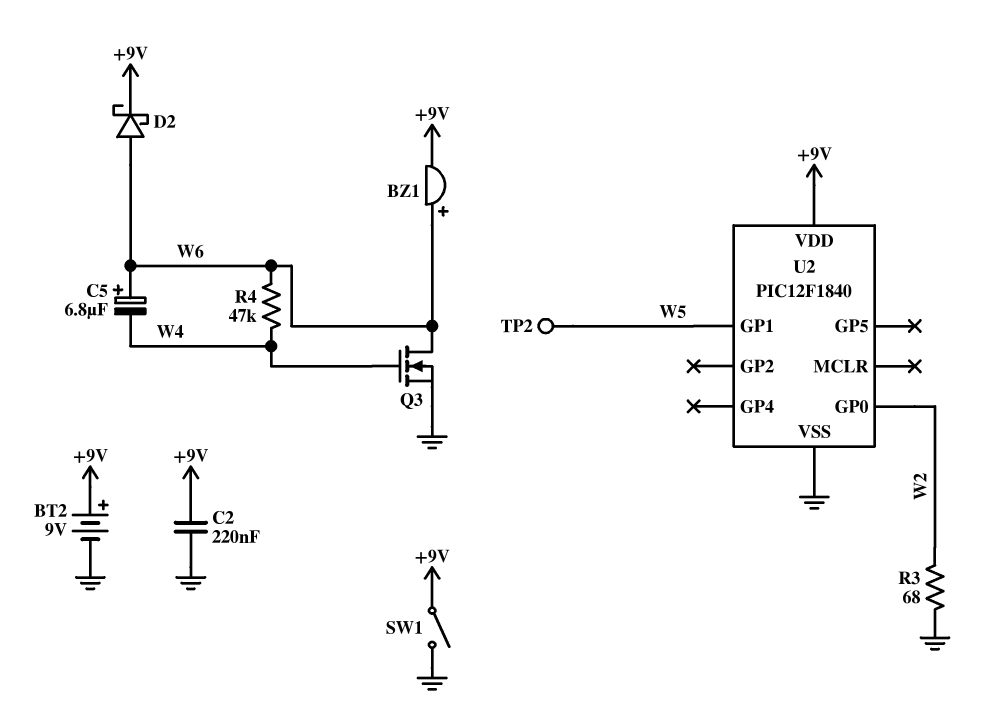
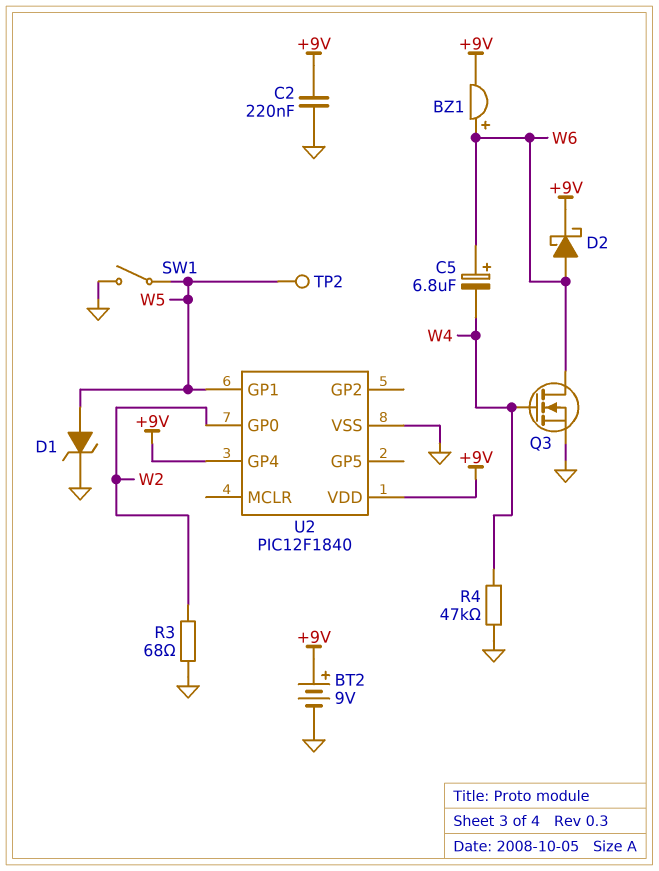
D1: none -> zener (A W5, K GND)
R4: 47k (W4, W6) -> 47k (GND, W4)
SW1: switch (+9V, GND) -> switch (GND, W5)
U2 pin GP4: none -> +9V

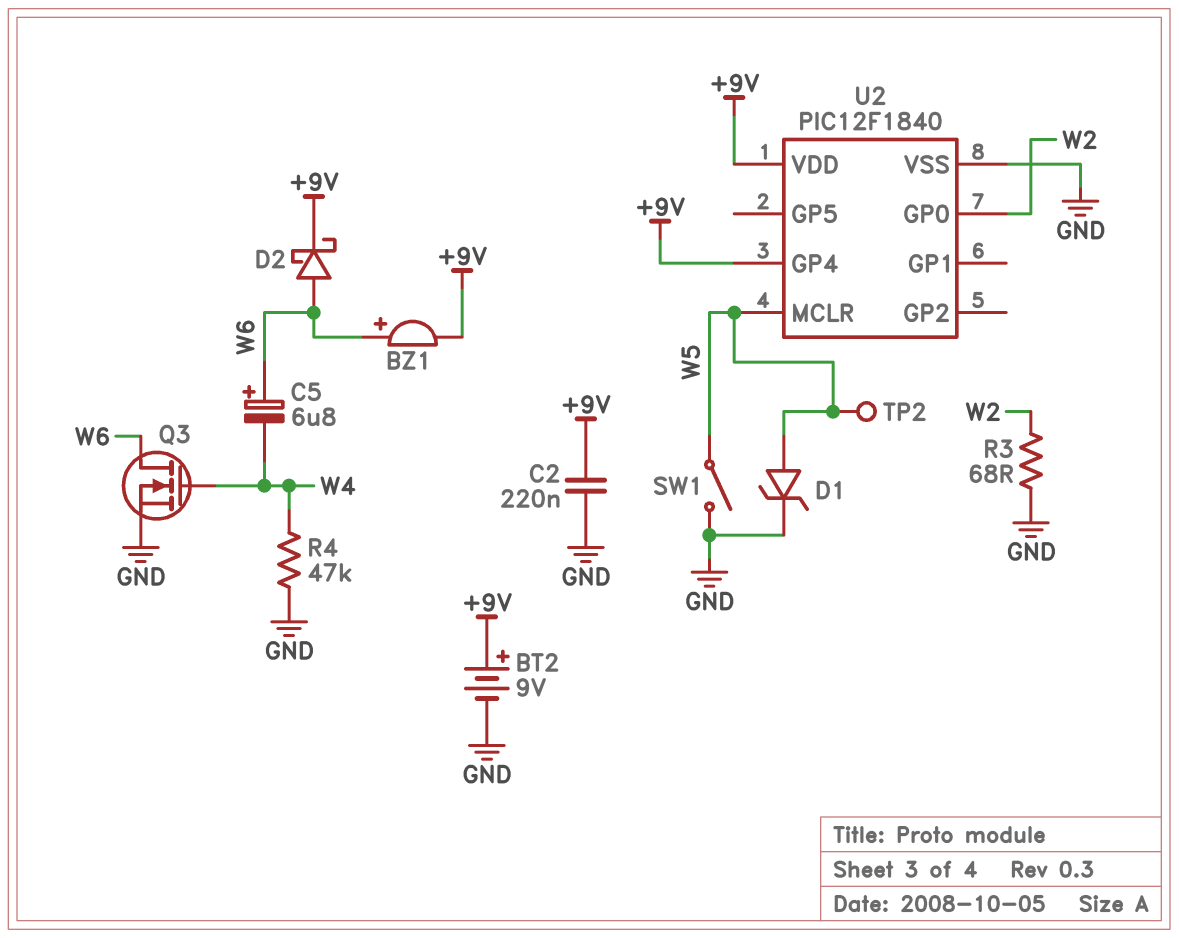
U2 pin GP1: W5 -> none
U2 pin MCLR: none -> W5

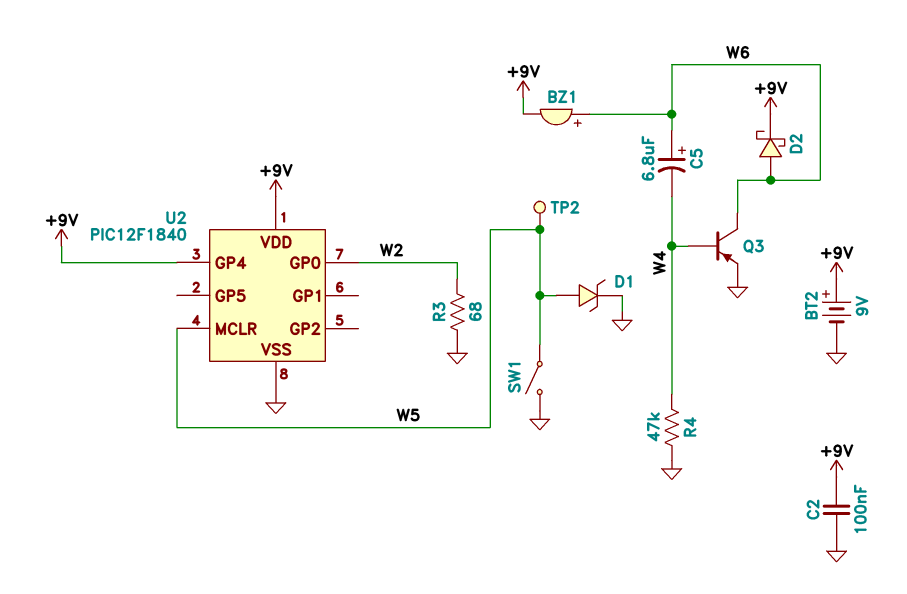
C2: 220nF (+9V, GND) -> 100nF (+9V, GND)
Q3: NMOS (G W4, D W6, S GND) -> PNP (B W4, C W6, E GND)

